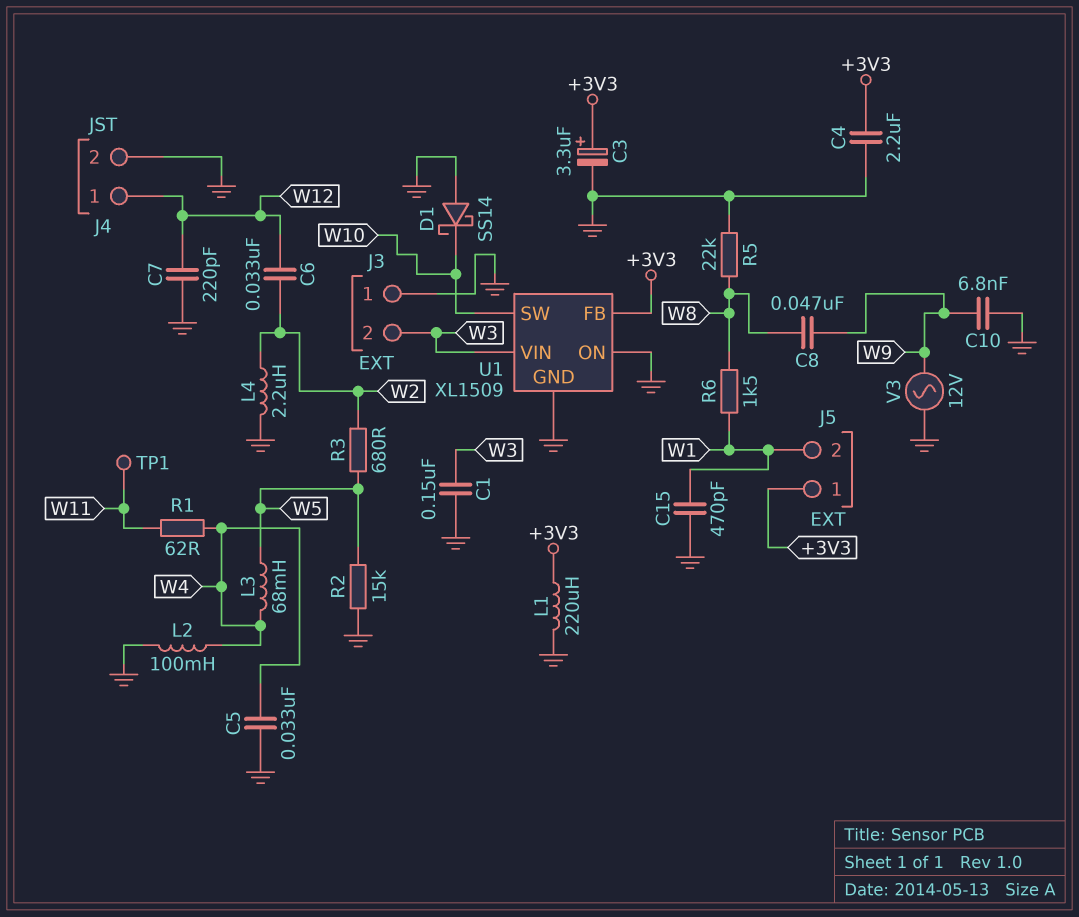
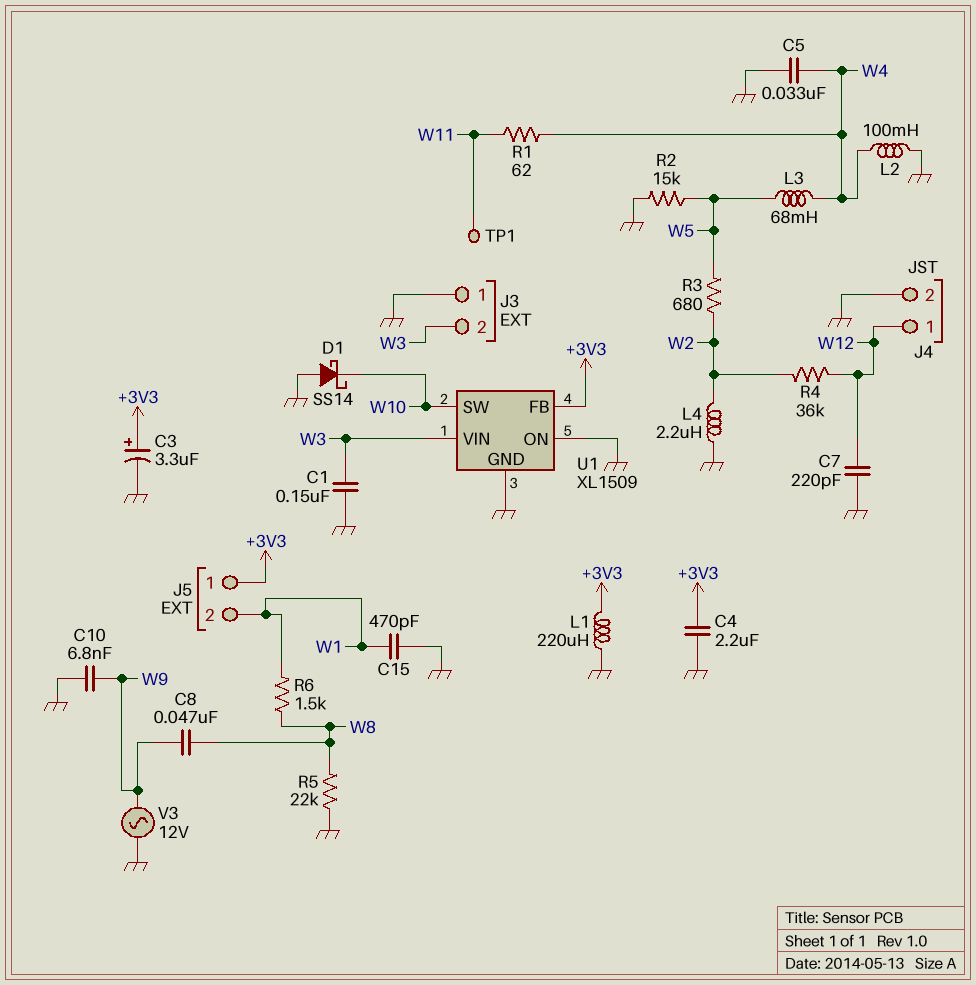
C6: 33nF (W2, W12) -> none
R4: none -> 36k (W2, W12)

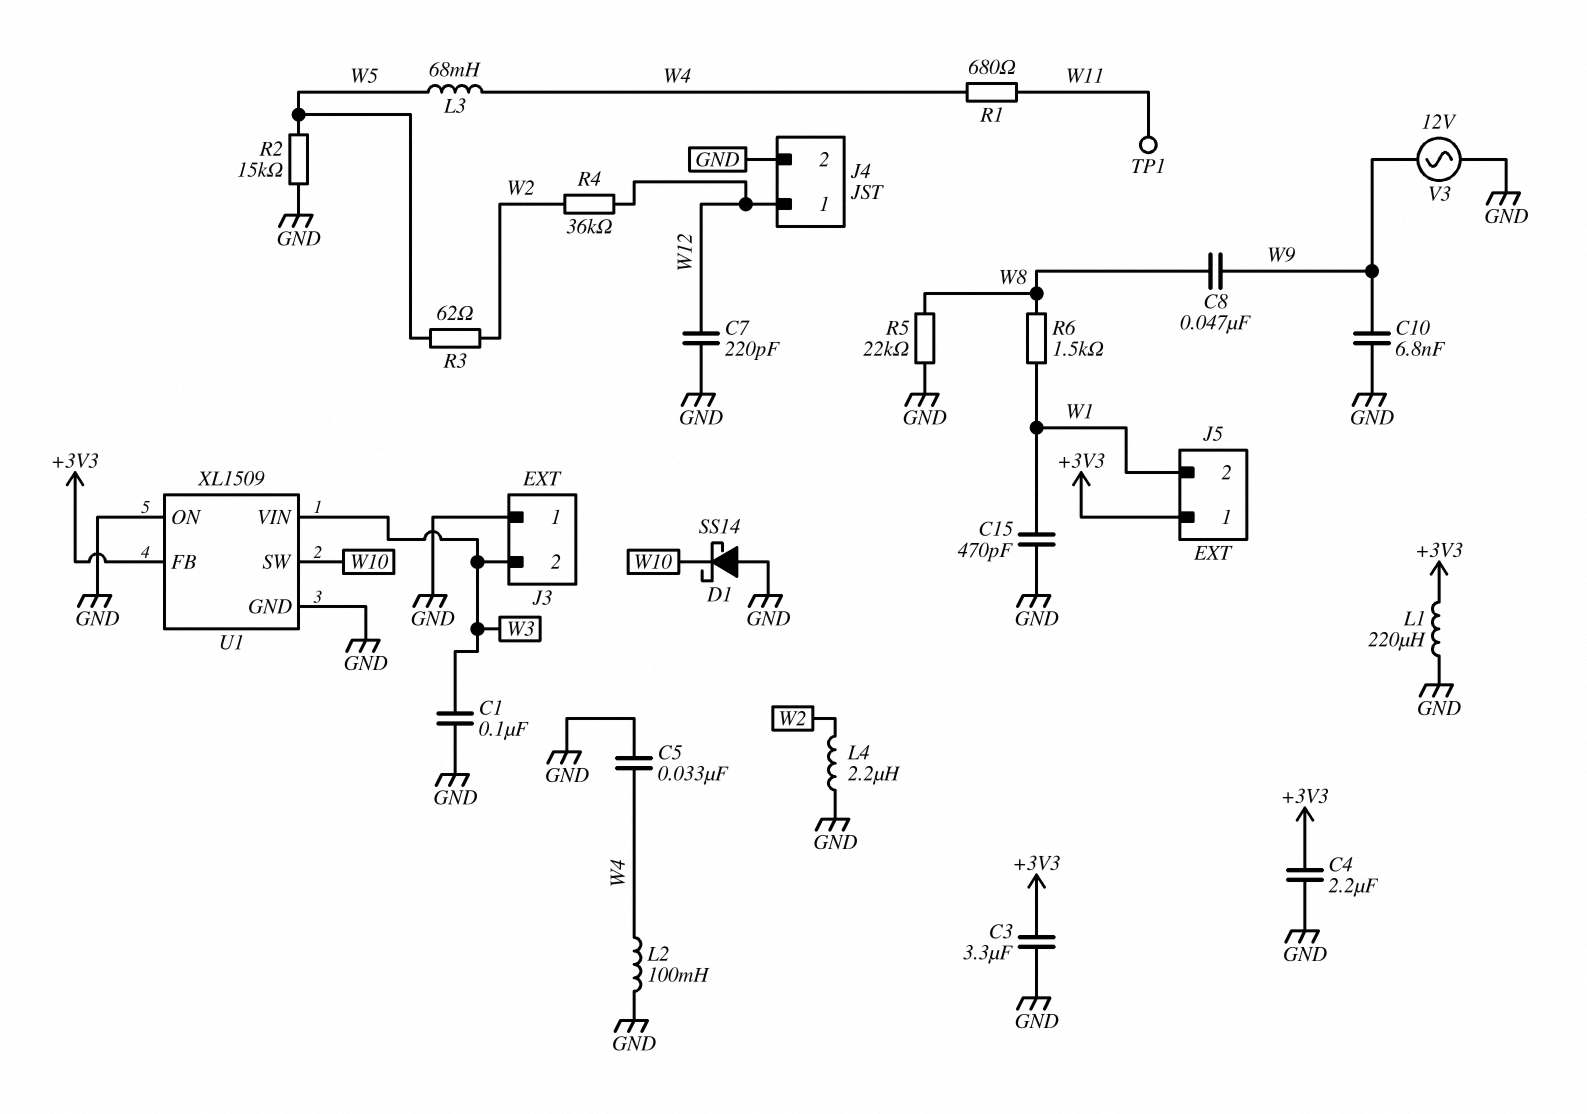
C1: 150nF (GND, W3) -> 100nF (GND, W3)
C3: 3.3uF (plus +3V3, minus GND) -> 3.3uF (+3V3, GND)
R1: 62 (W4, W11) -> 680 (W4, W11)
R3: 680 (W2, W5) -> 62 (W2, W5)

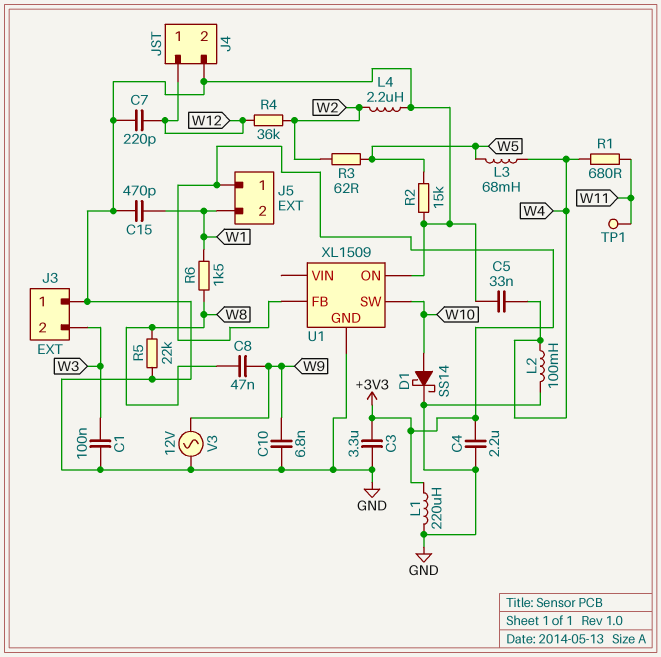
D1: schottky SS14 (A GND, K W10) -> schottky SS14 (A W10, K GND)
U1 pin VIN: W3 -> none

